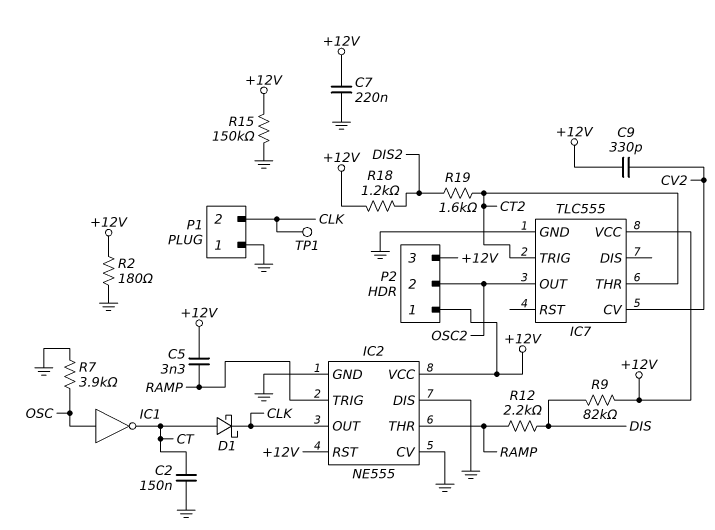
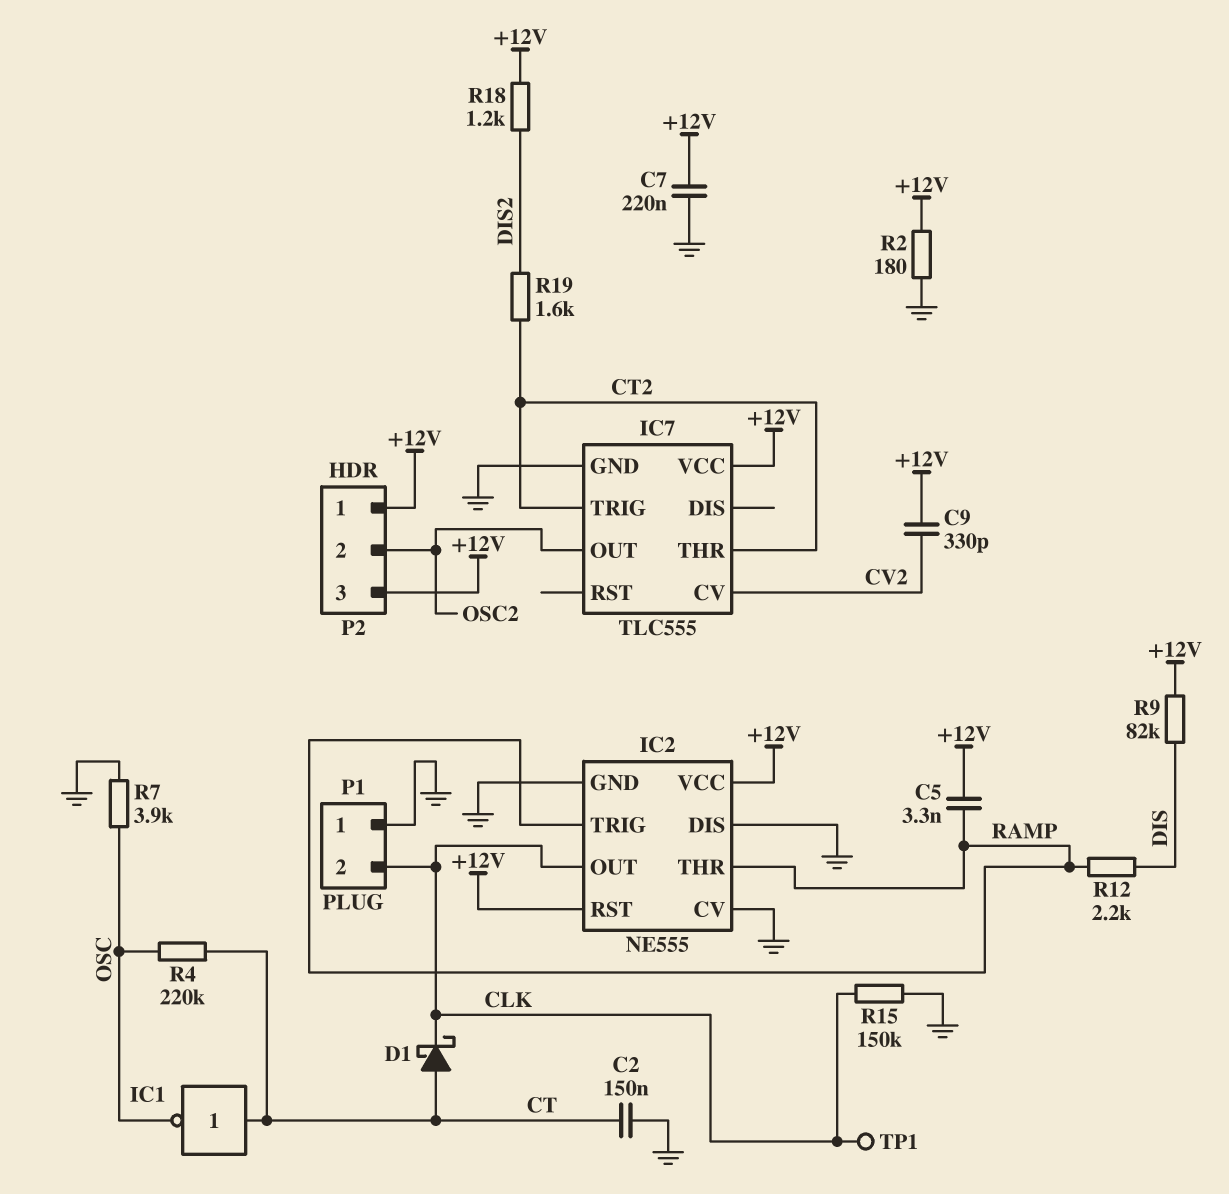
IC1: NOT (in OSC, out CT) -> NOT (in CT, out OSC)
R4: none -> 220k (CT, OSC)
R15: 150k (+12V, GND) -> 150k (CLK, GND)

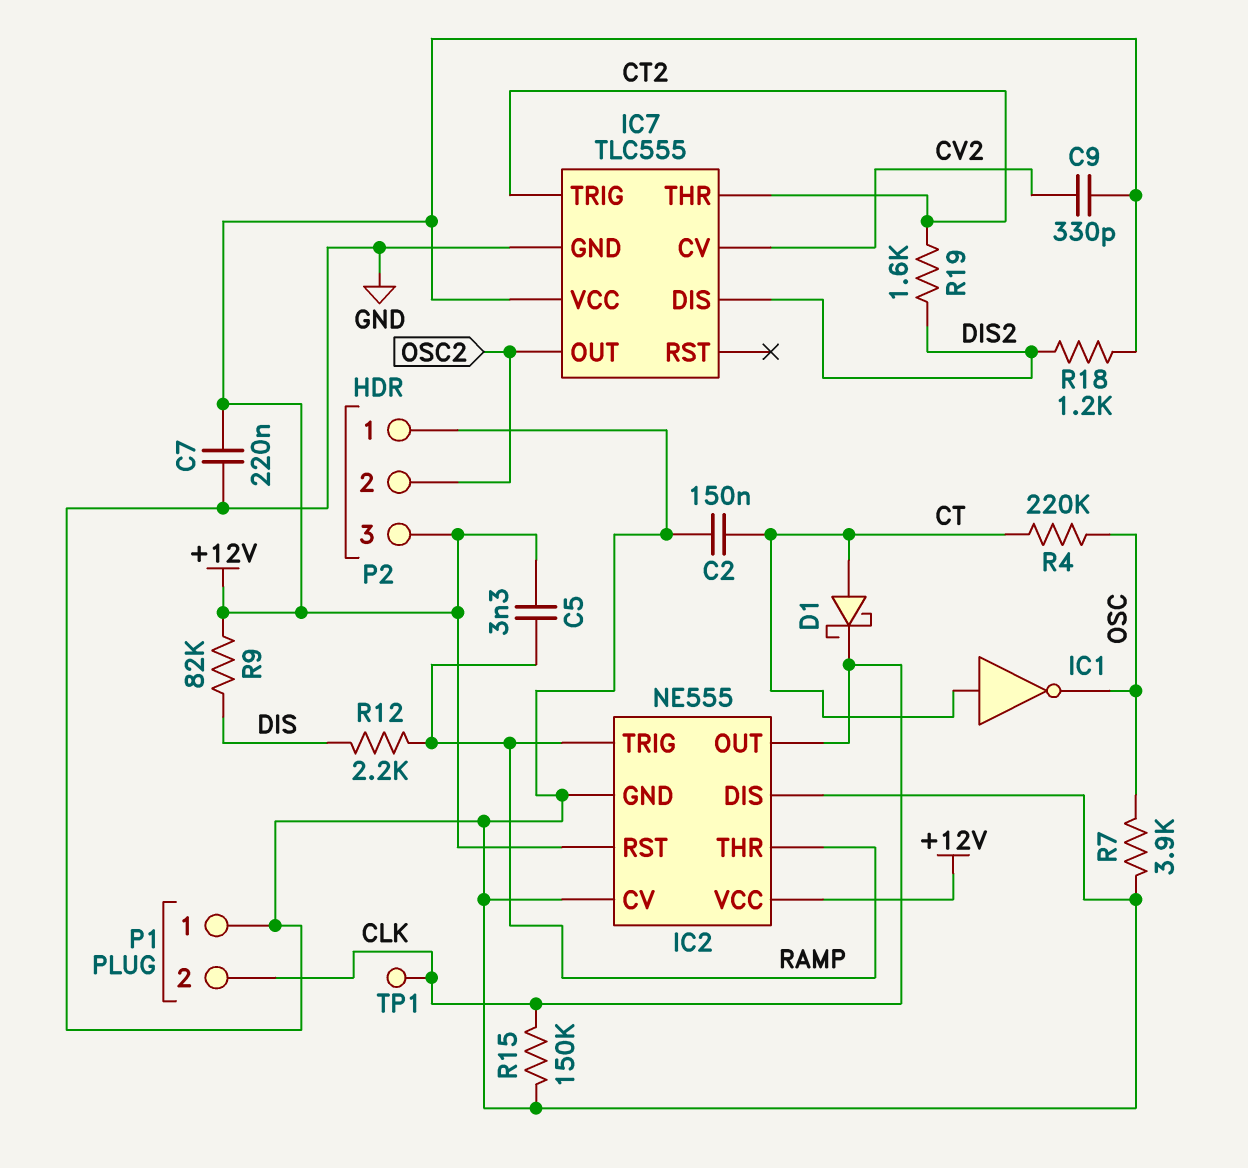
IC7 pin DIS: none -> DIS2
P2 pin 1: +12V -> GND
R2: 180 (+12V, GND) -> none

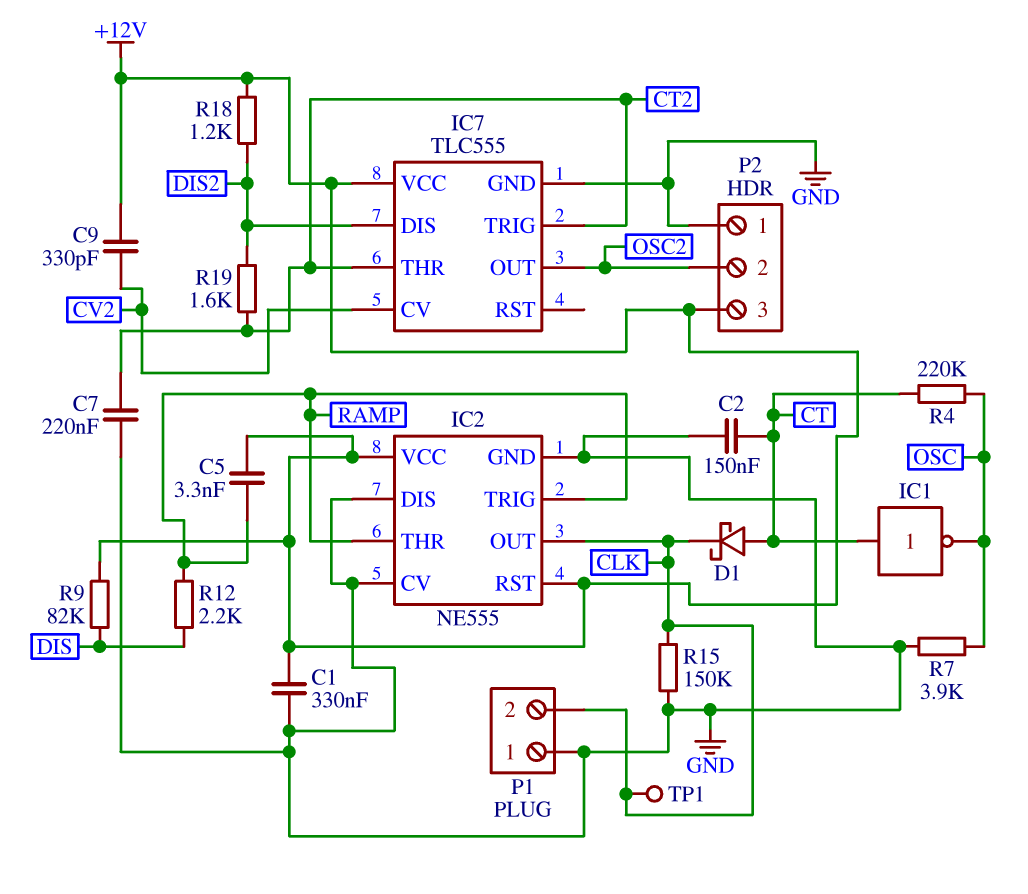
C1: none -> 330nF (+12V, GND)
C7: 220nF (+12V, GND) -> 220nF (CT2, GND)

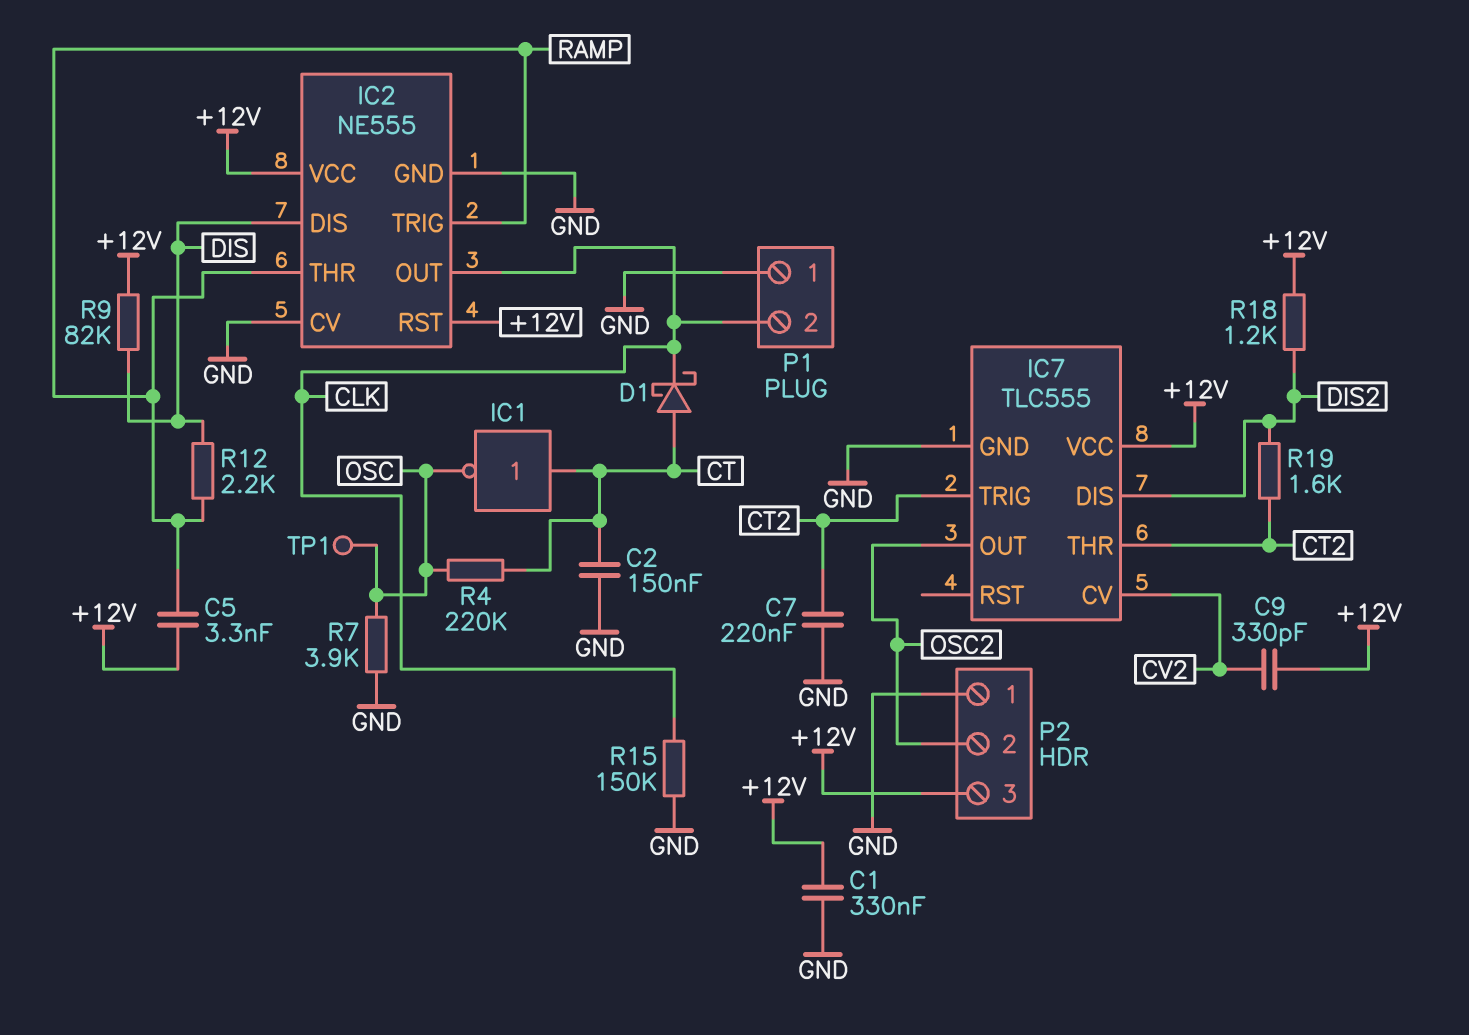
IC2 pin DIS: GND -> DIS
TP1: test point (CLK) -> test point (OSC)

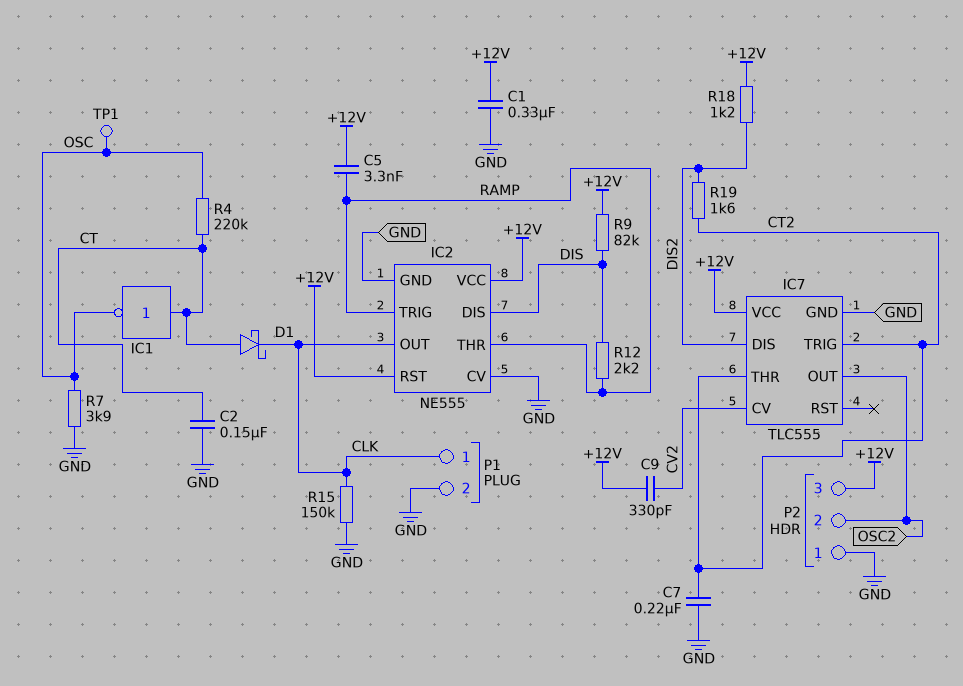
P1 pin 1: GND -> CLK
P1 pin 2: CLK -> GND

